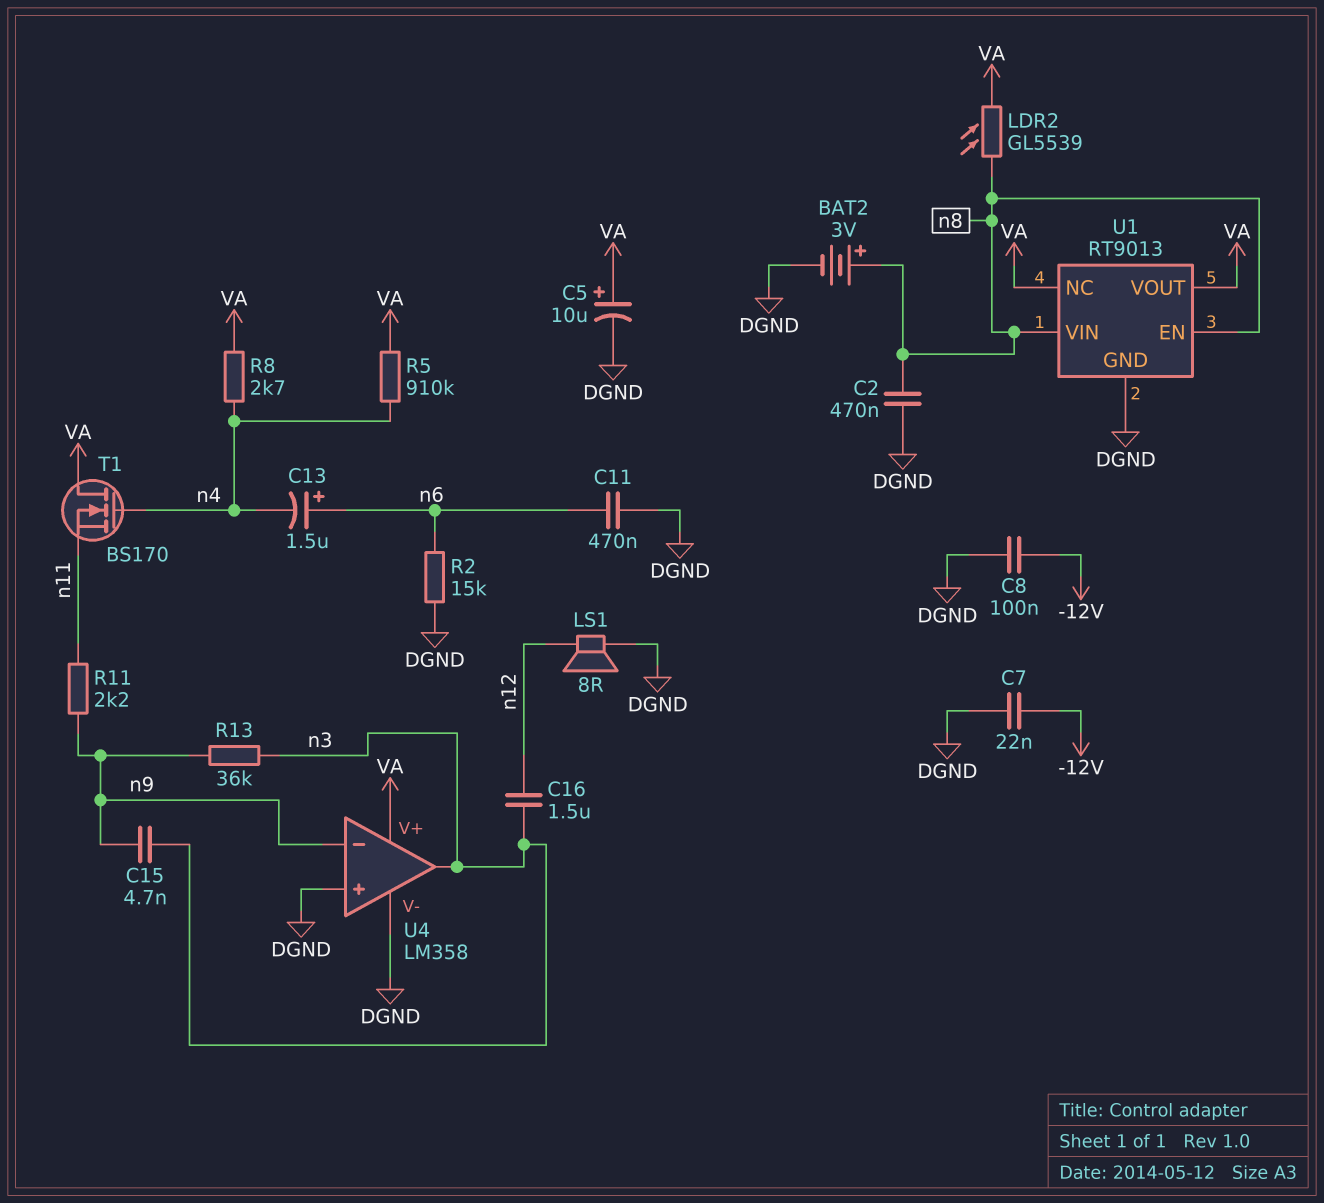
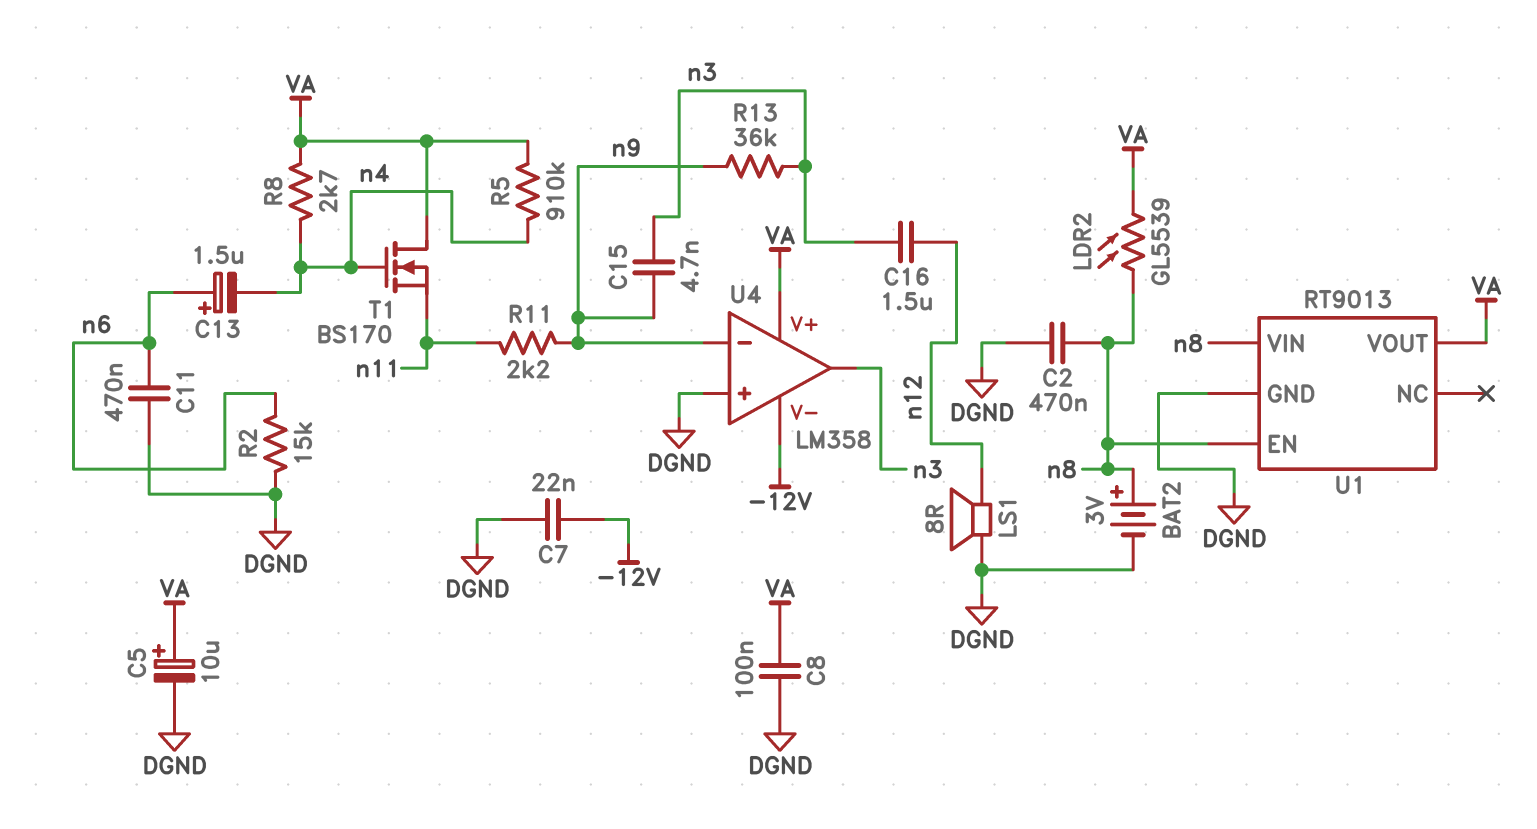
C8: 100nF (-12V, DGND) -> 100nF (DGND, VA)
U1 pin NC: VA -> none
U4 pin V-: DGND -> -12V

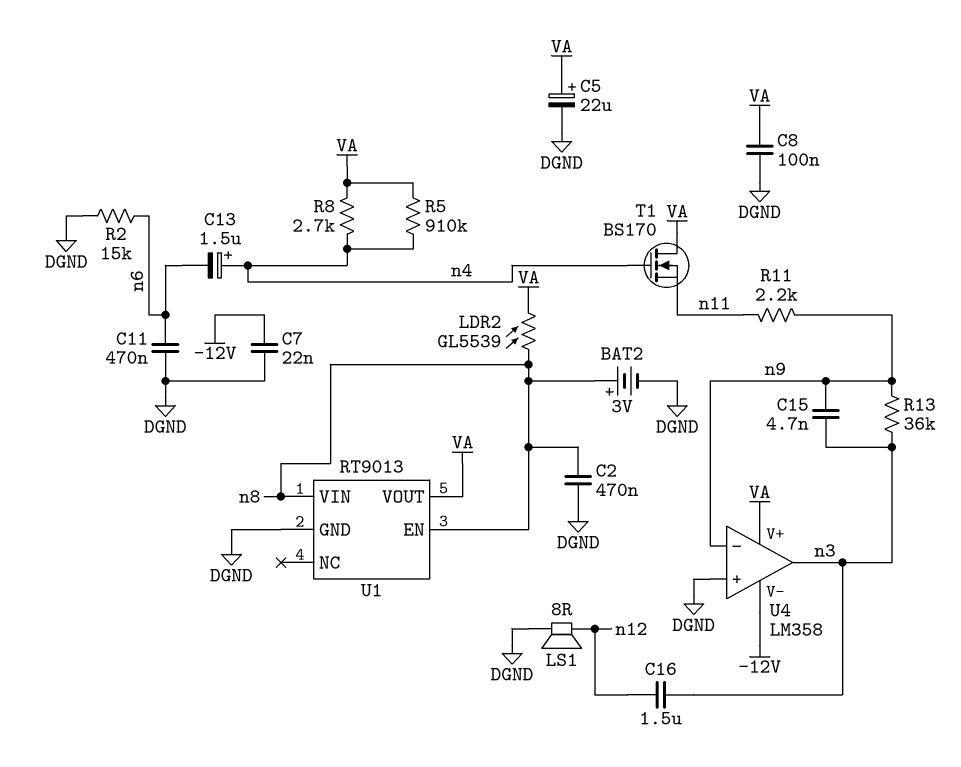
C5: 10uF (plus VA, minus DGND) -> 22uF (plus VA, minus DGND)
C13: 1.5uF (plus n6, minus n4) -> 1.5uF (plus n4, minus n6)

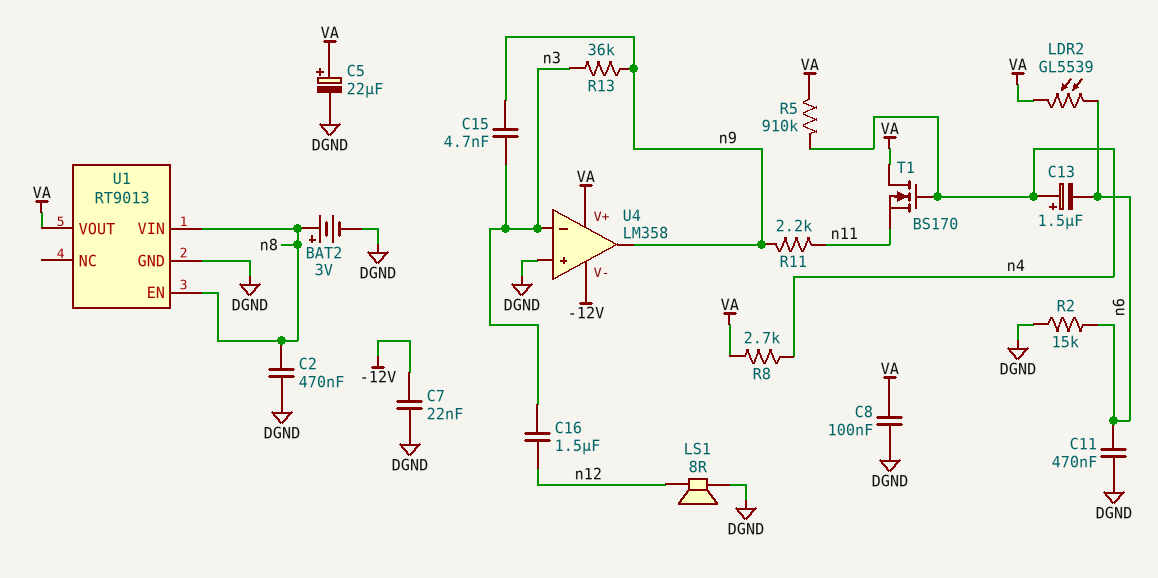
LDR2: GL5539 (VA, n8) -> GL5539 (VA, n6)
U4 pin in-: n9 -> n3
U4 pin out: n3 -> n9

